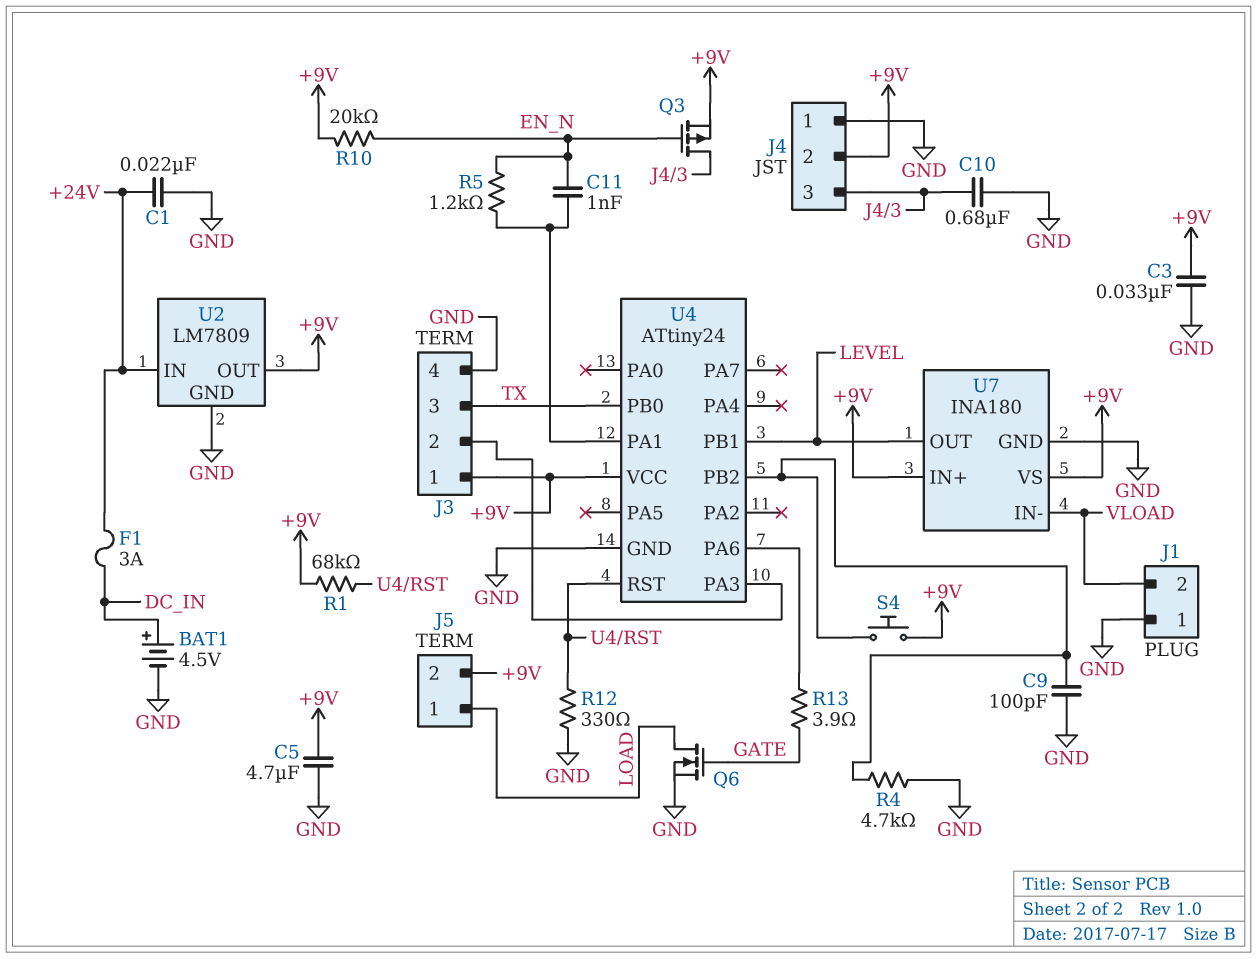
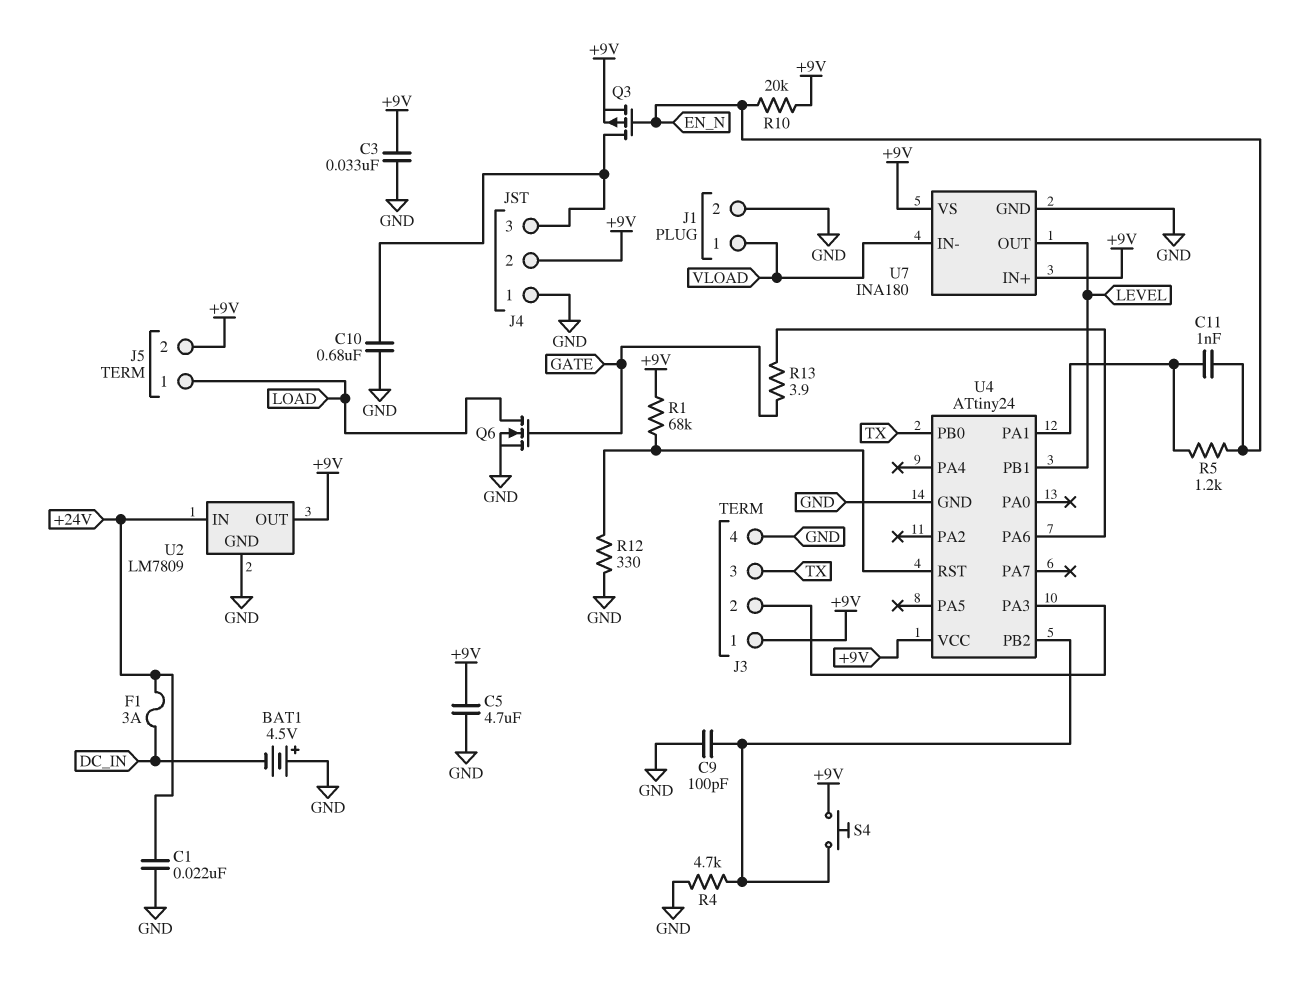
BAT1: 4.5V (plus DC_IN, minus GND) -> 4.5V (plus GND, minus DC_IN)
J1 pin 1: GND -> VLOAD
J1 pin 2: VLOAD -> GND

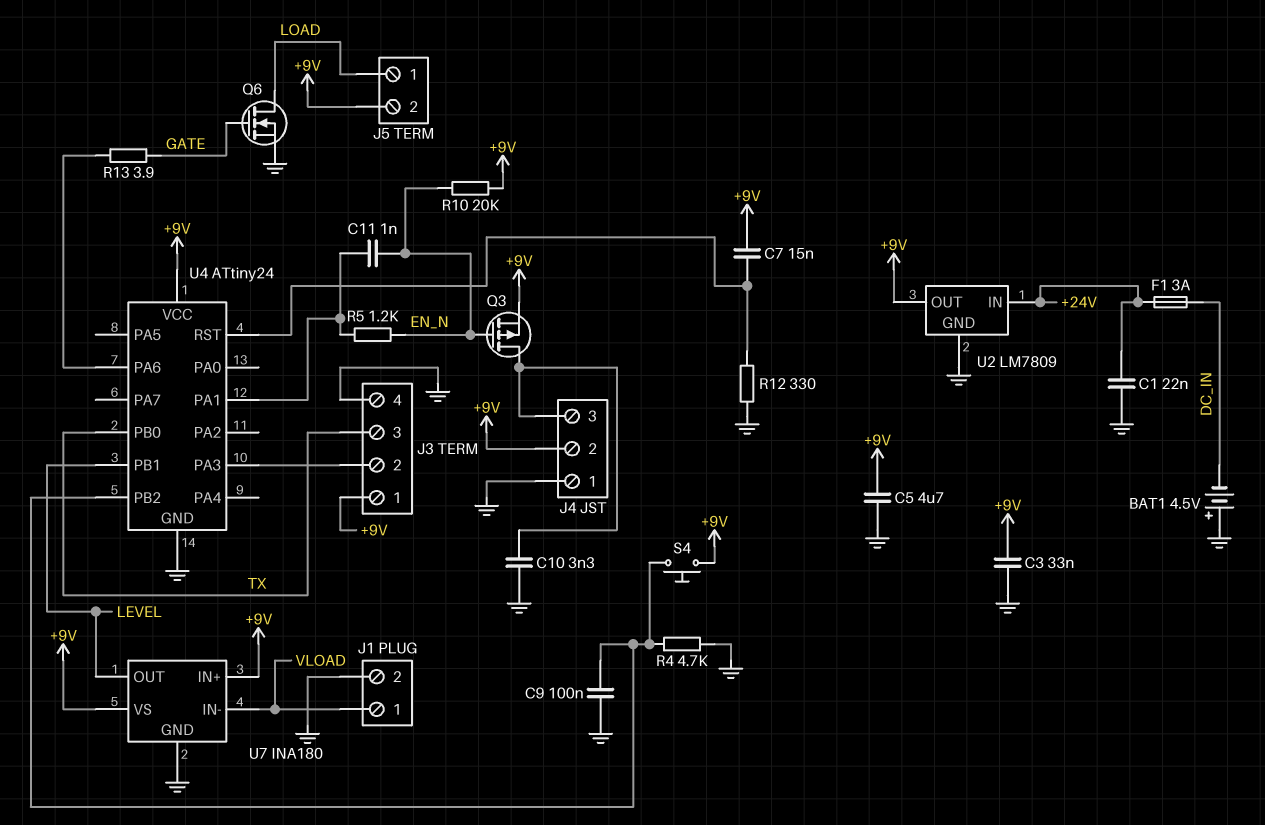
C7: none -> 15nF (+9V, U4/RST)
C9: 100pF (GND, U4/PB2) -> 100nF (GND, U4/PB2)
C10: 680nF (GND, J4/3) -> 3.3nF (GND, J4/3)
R1: 68k (+9V, U4/RST) -> none

